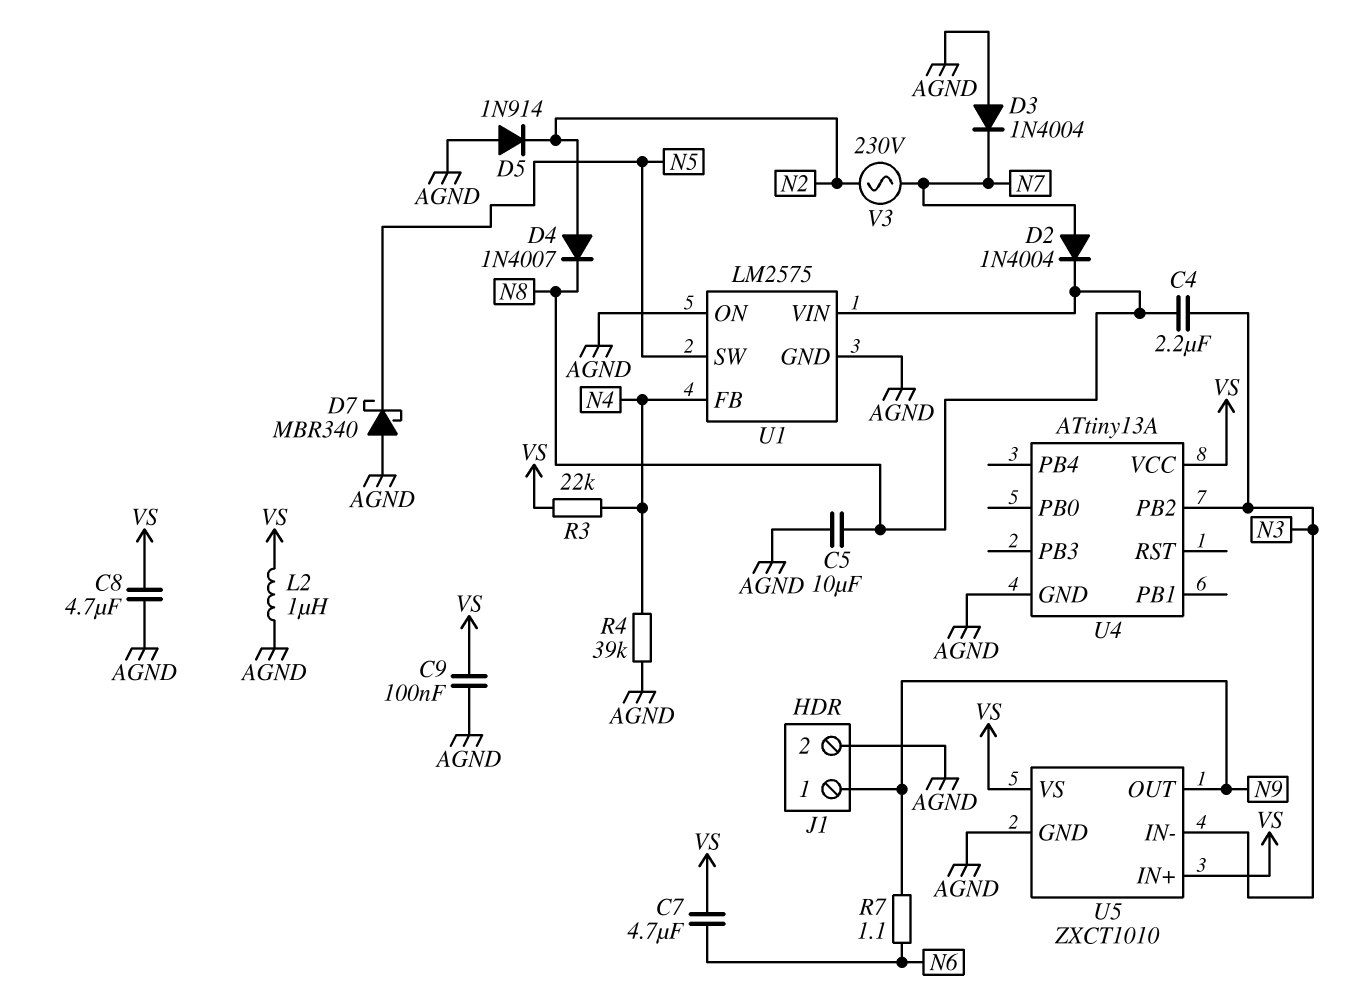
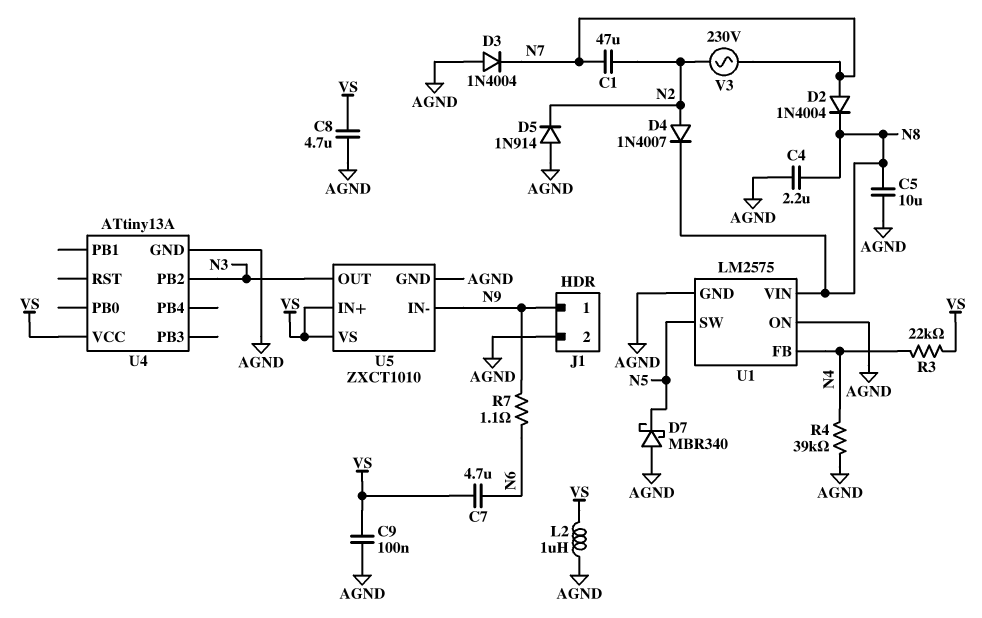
C1: none -> 47uF (N2, N7)
C4: 2.2uF (N3, N8) -> 2.2uF (AGND, N8)
U5 pin IN-: N3 -> N9
U5 pin OUT: N9 -> N3

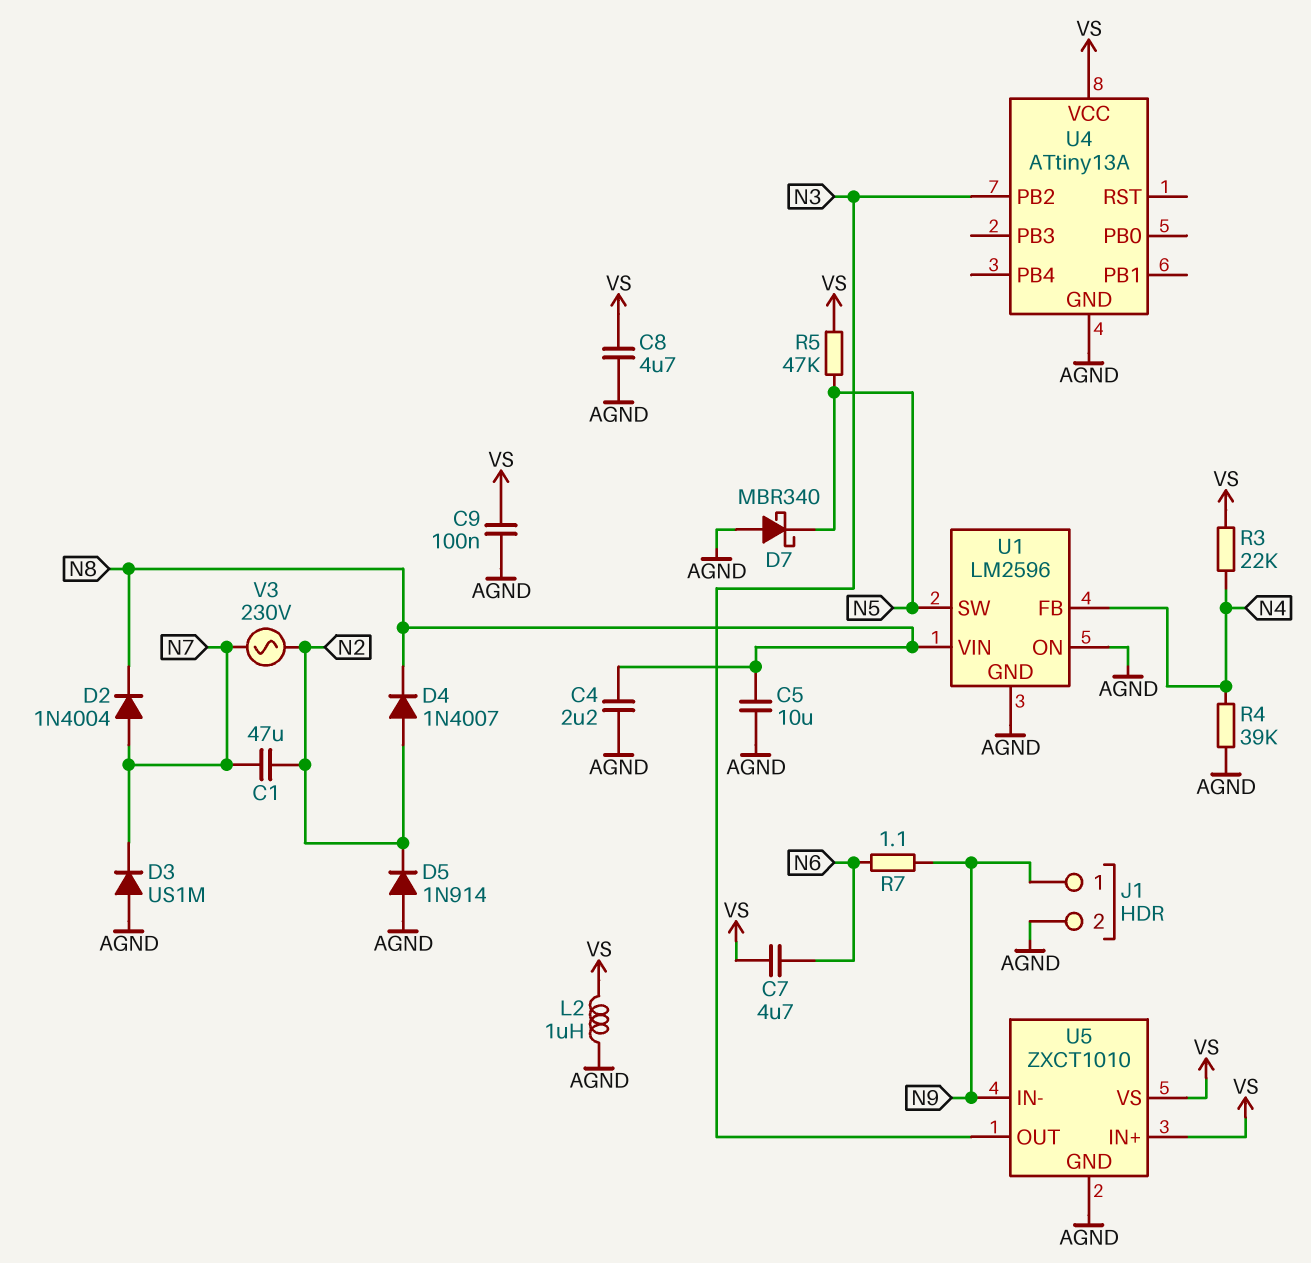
D3: diode 1N4004 (A AGND, K N7) -> diode US1M (A AGND, K N7)
R5: none -> 47k (N5, VS)
U1: LM2575 -> LM2596

